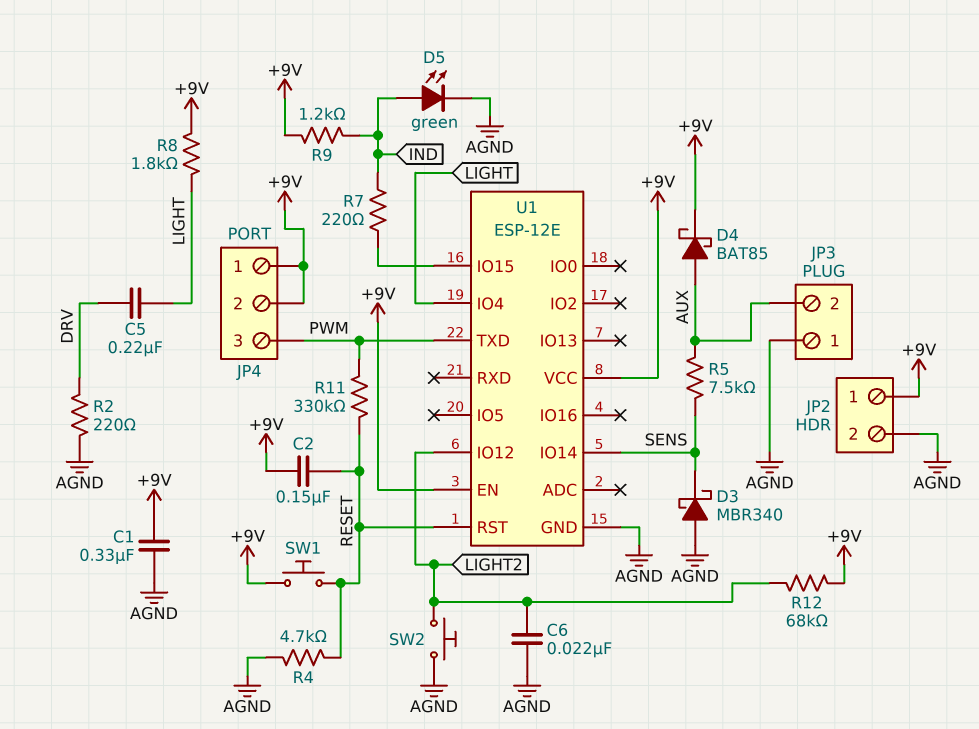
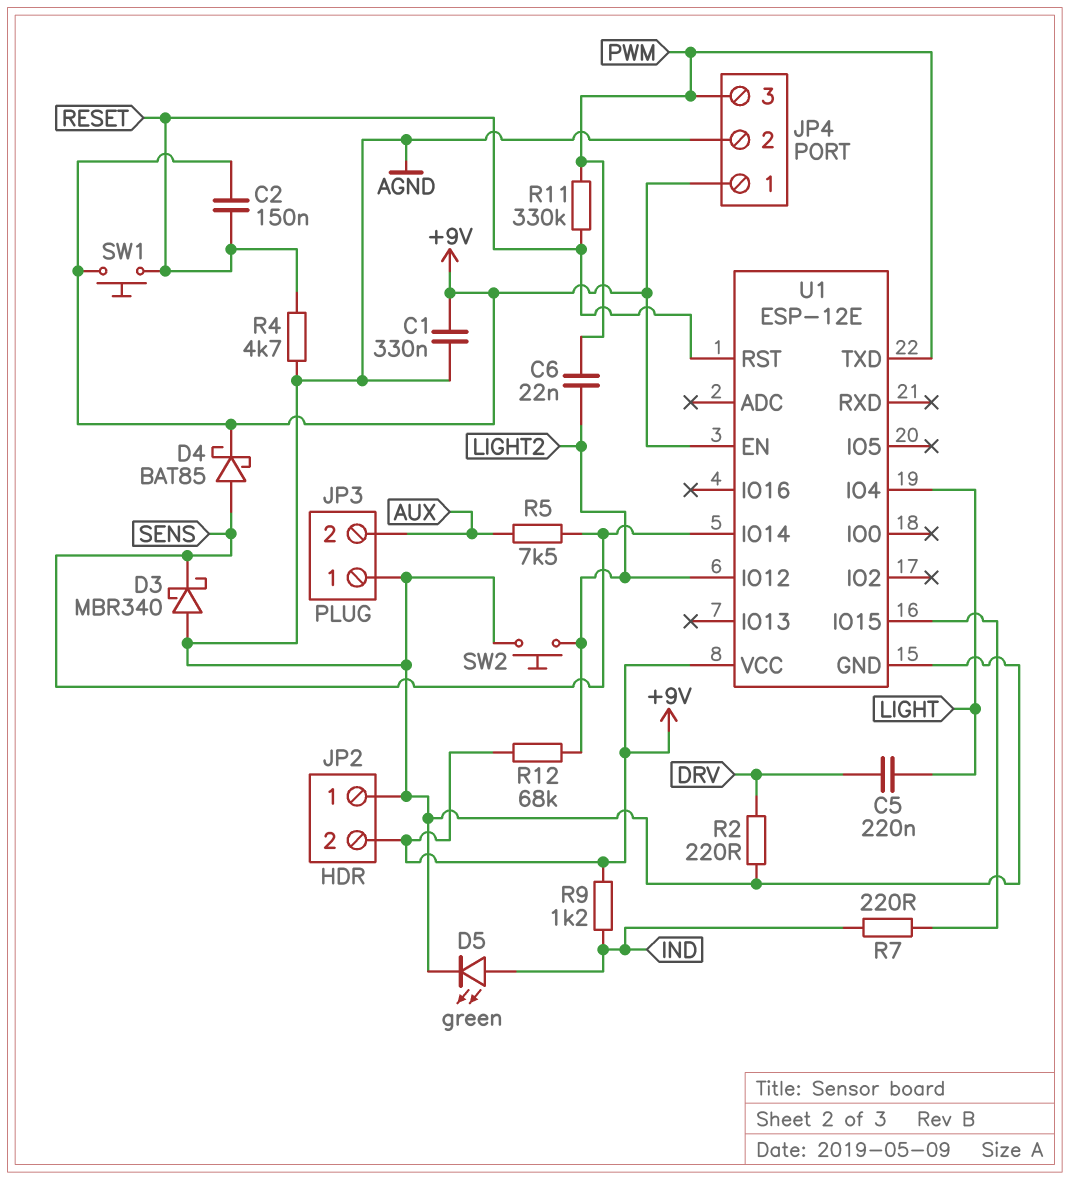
C6: 22nF (AGND, LIGHT2) -> 22nF (LIGHT2, PWM)
D4: schottky BAT85 (A AUX, K +9V) -> schottky BAT85 (A SENS, K +9V)
JP2 pin 1: +9V -> AGND
JP2 pin 2: AGND -> +9V
JP4 pin 2: +9V -> AGND
R8: 1.8k (+9V, LIGHT) -> none

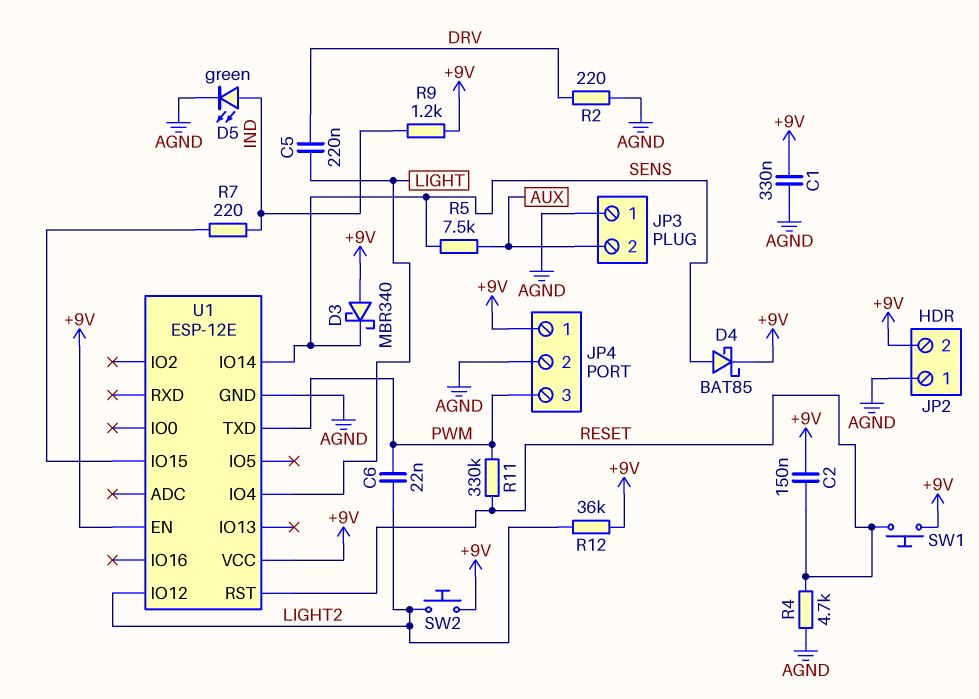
D3: schottky MBR340 (A AGND, K SENS) -> schottky MBR340 (A +9V, K SENS)
R12: 68k (+9V, LIGHT2) -> 36k (+9V, LIGHT2)
SW2: button (AGND, LIGHT2) -> button (+9V, LIGHT2)

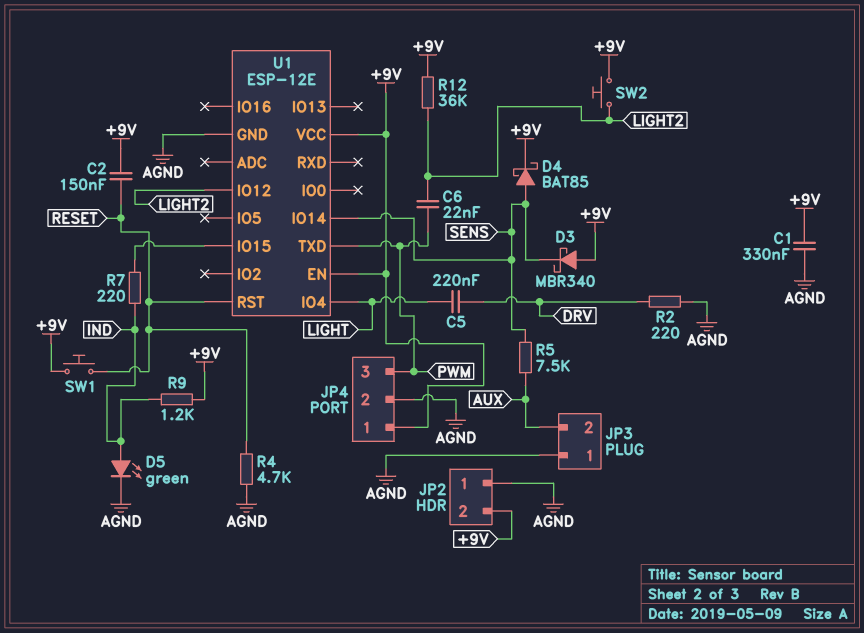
R11: 330k (PWM, RESET) -> none

